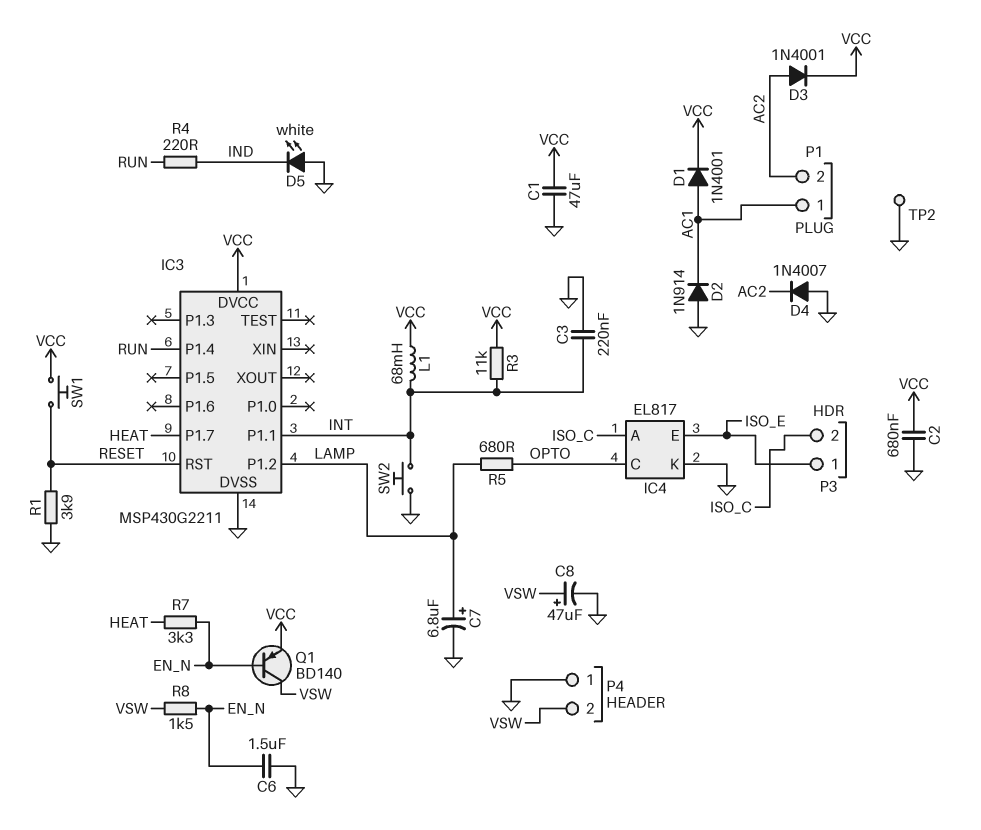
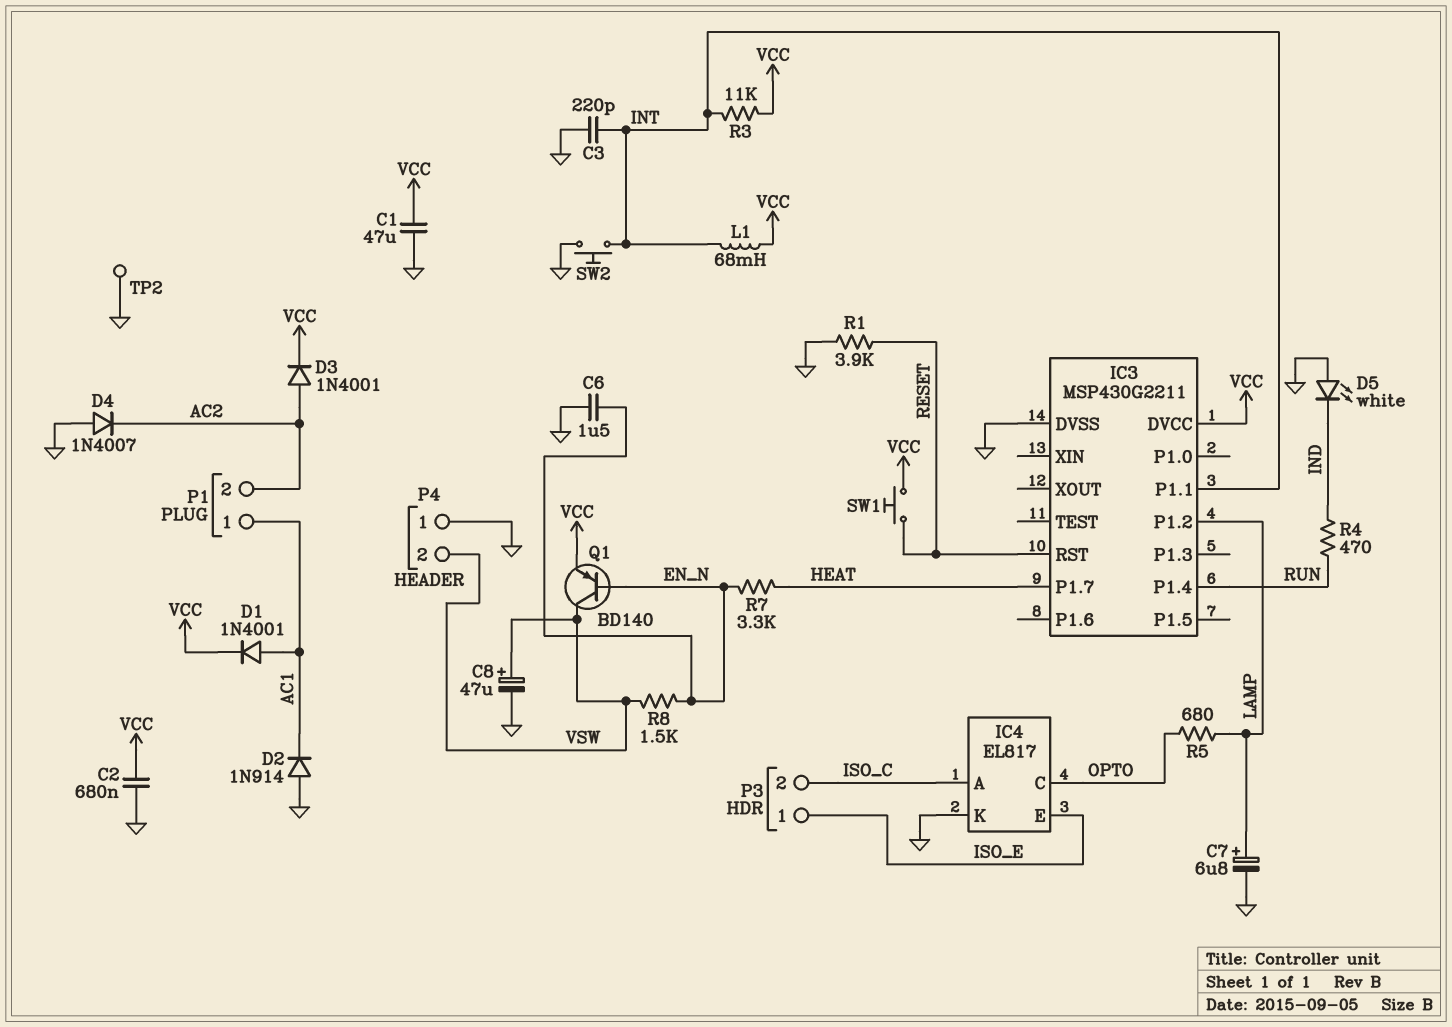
C3: 220nF (GND, INT) -> 220pF (GND, INT)
R4: 220 (IND, RUN) -> 470 (IND, RUN)

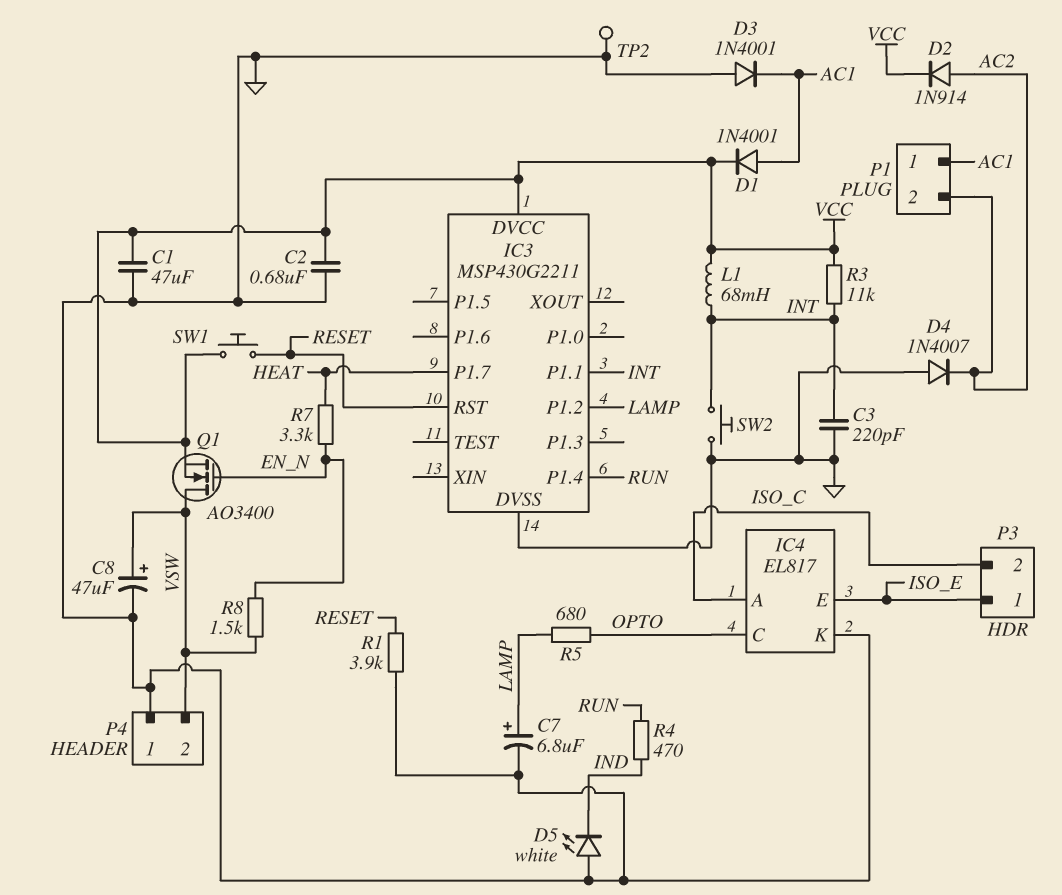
C6: 1.5uF (EN_N, GND) -> none
D2: diode 1N914 (A GND, K AC1) -> diode 1N914 (A AC2, K VCC)
D3: diode 1N4001 (A AC2, K VCC) -> diode 1N4001 (A GND, K AC1)
Q1: PNP BD140 (B EN_N, C VSW, E VCC) -> NMOS AO3400 (G EN_N, D VSW, S VCC)

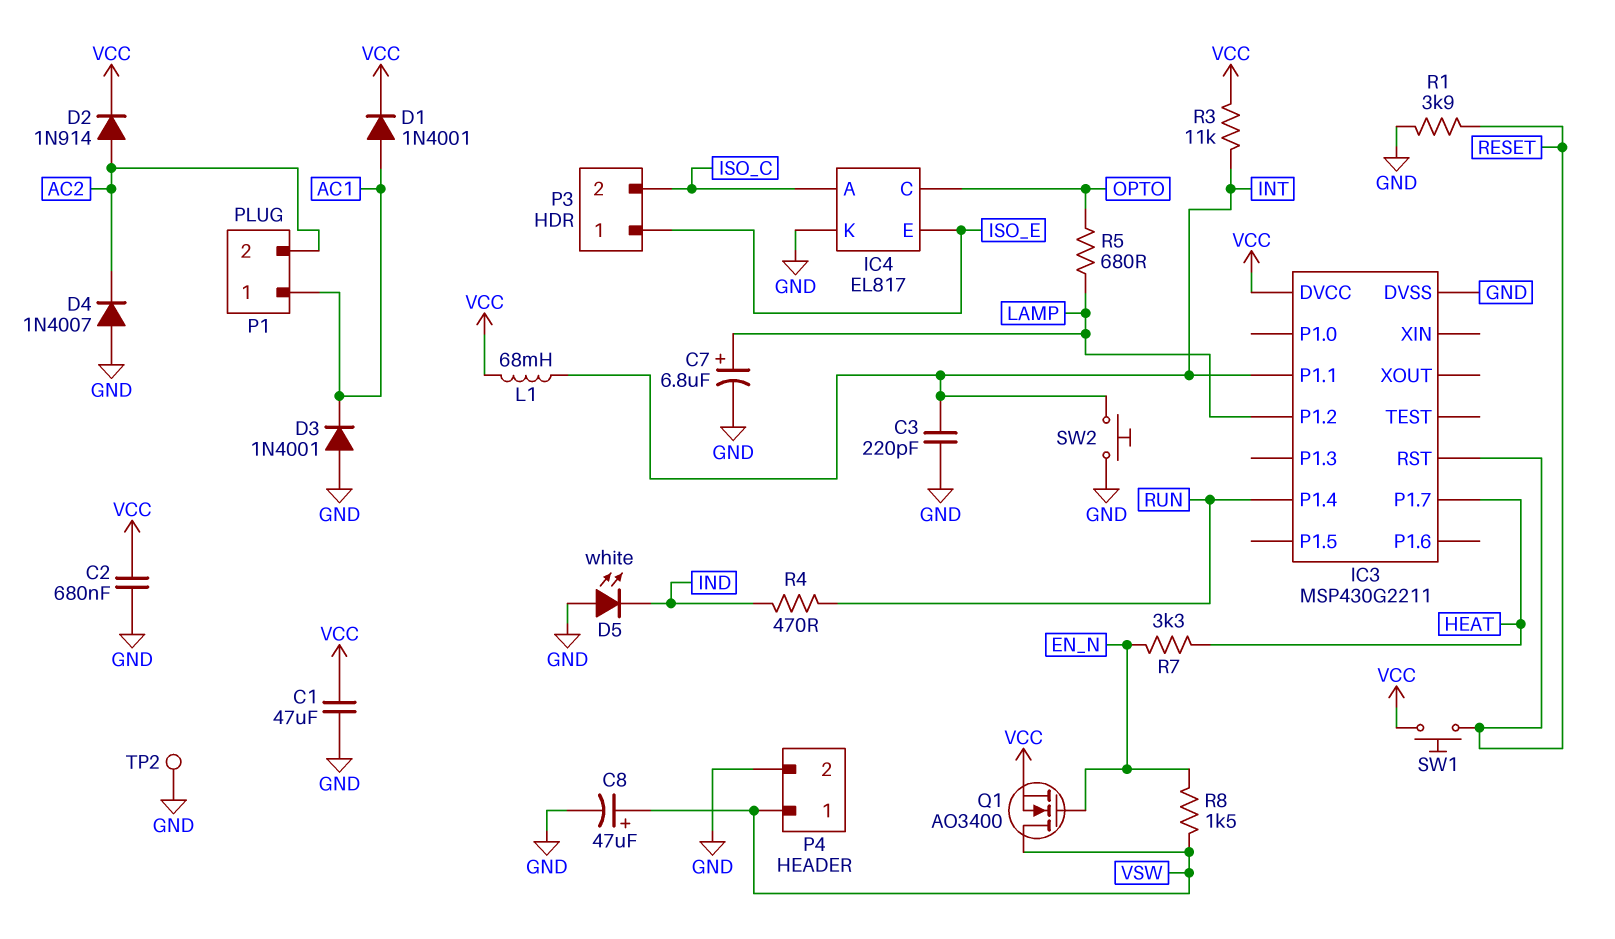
P4 pin 1: GND -> VSW
P4 pin 2: VSW -> GND

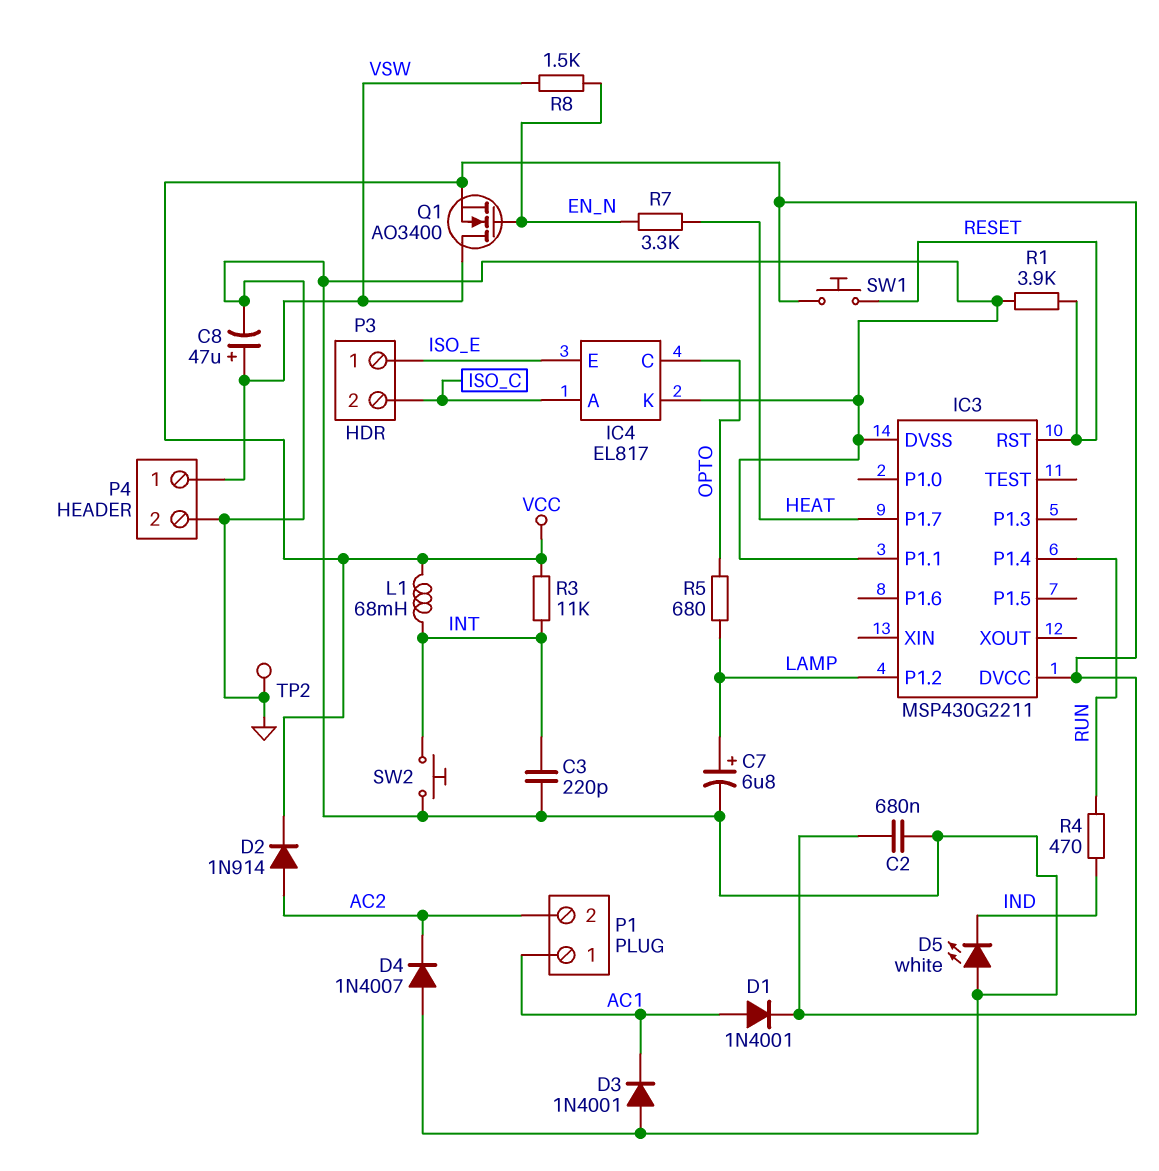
C1: 47uF (GND, VCC) -> none
IC3 pin P1.1: INT -> GND

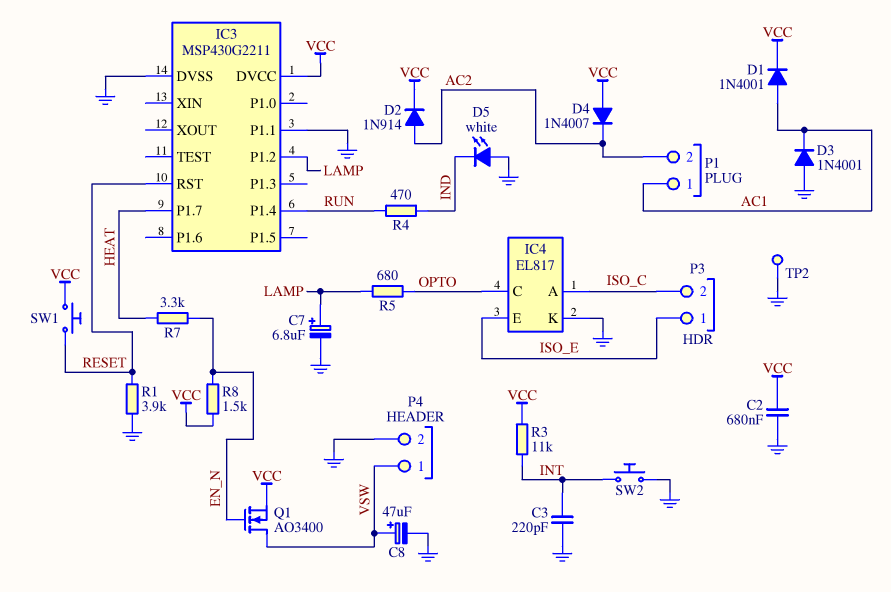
D4: diode 1N4007 (A GND, K AC2) -> diode 1N4007 (A VCC, K AC2)
L1: 68mH (INT, VCC) -> none
R8: 1.5k (EN_N, VSW) -> 1.5k (EN_N, VCC)

